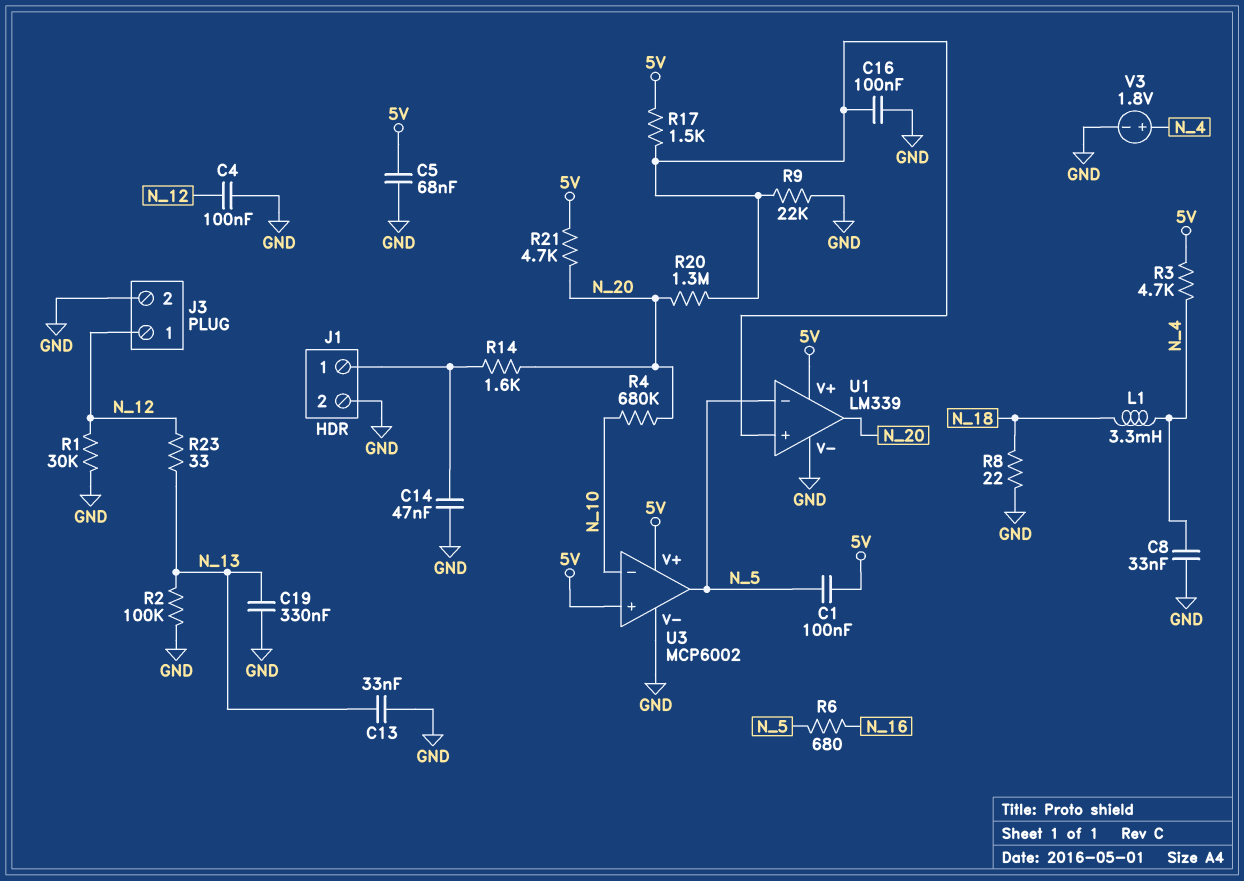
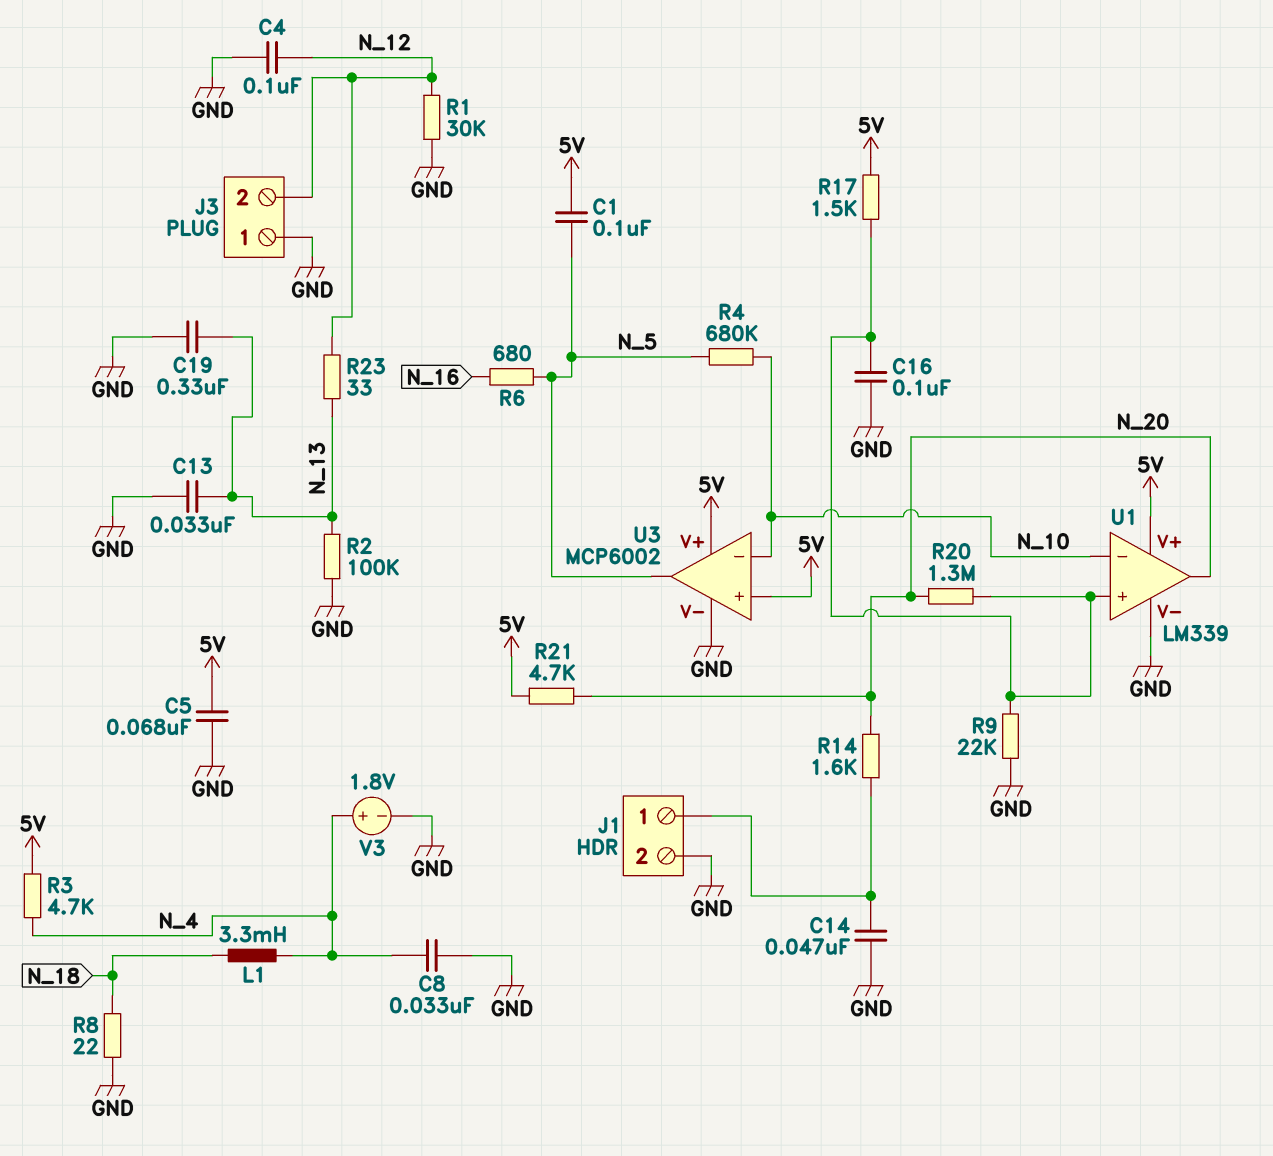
J3 pin 1: N_12 -> GND
J3 pin 2: GND -> N_12
R4: 680k (N_10, N_20) -> 680k (N_5, N_10)
U1 pin in-: N_5 -> N_10

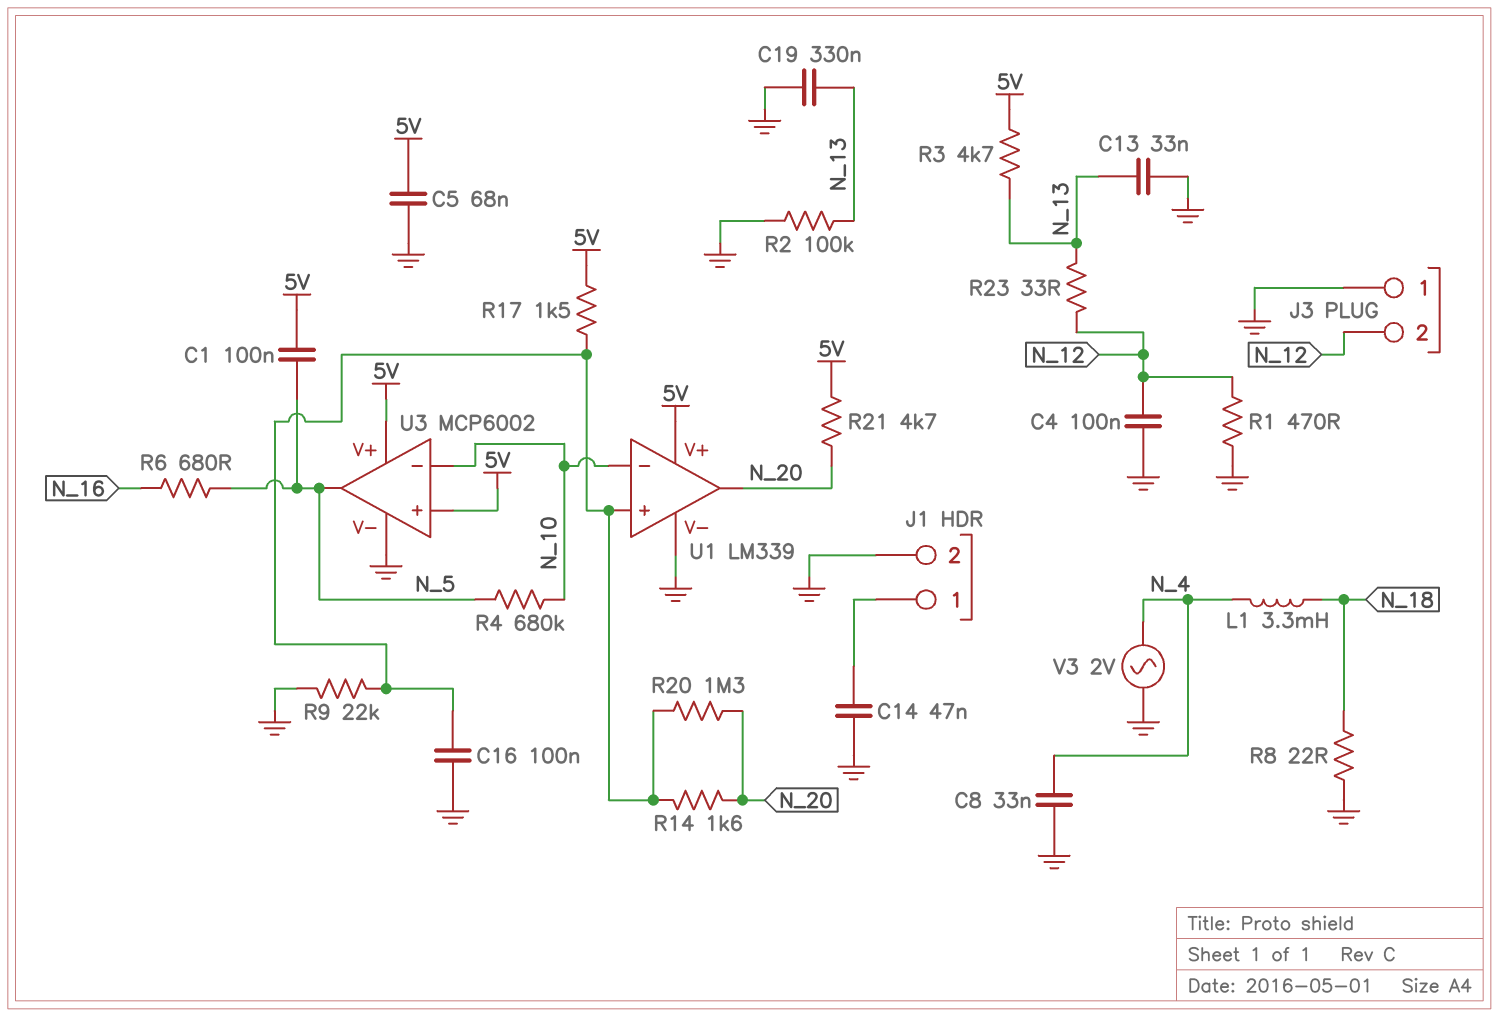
R1: 30k (GND, N_12) -> 470 (GND, N_12)
R3: 4.7k (5V, N_4) -> 4.7k (5V, N_13)
R14: 1.6k (J1/1, N_20) -> 1.6k (N_20, U1/in+)
V3: 1.8V (plus N_4, minus GND) -> AC 2V (GND, N_4)

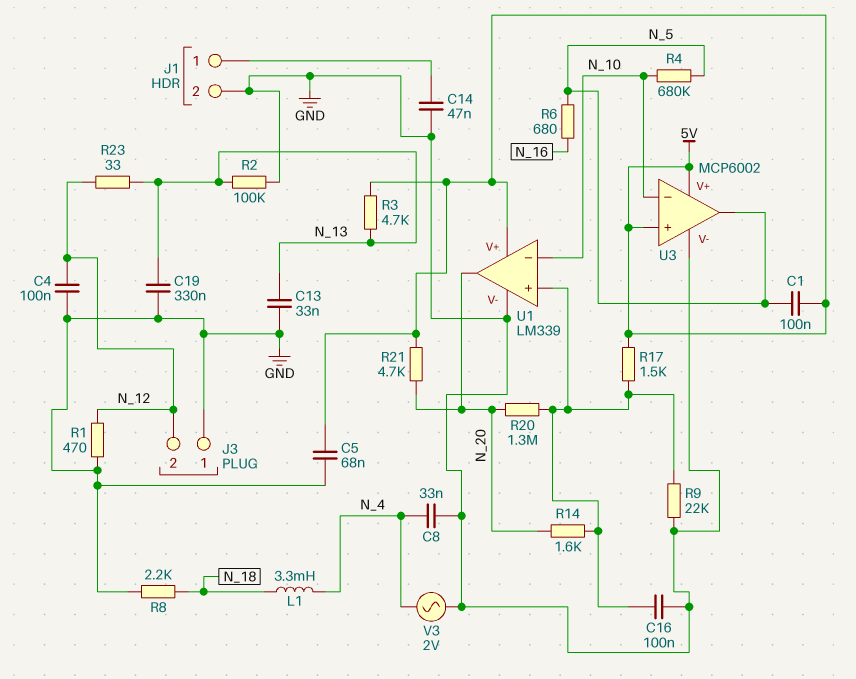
R8: 22 (GND, N_18) -> 2.2k (GND, N_18)

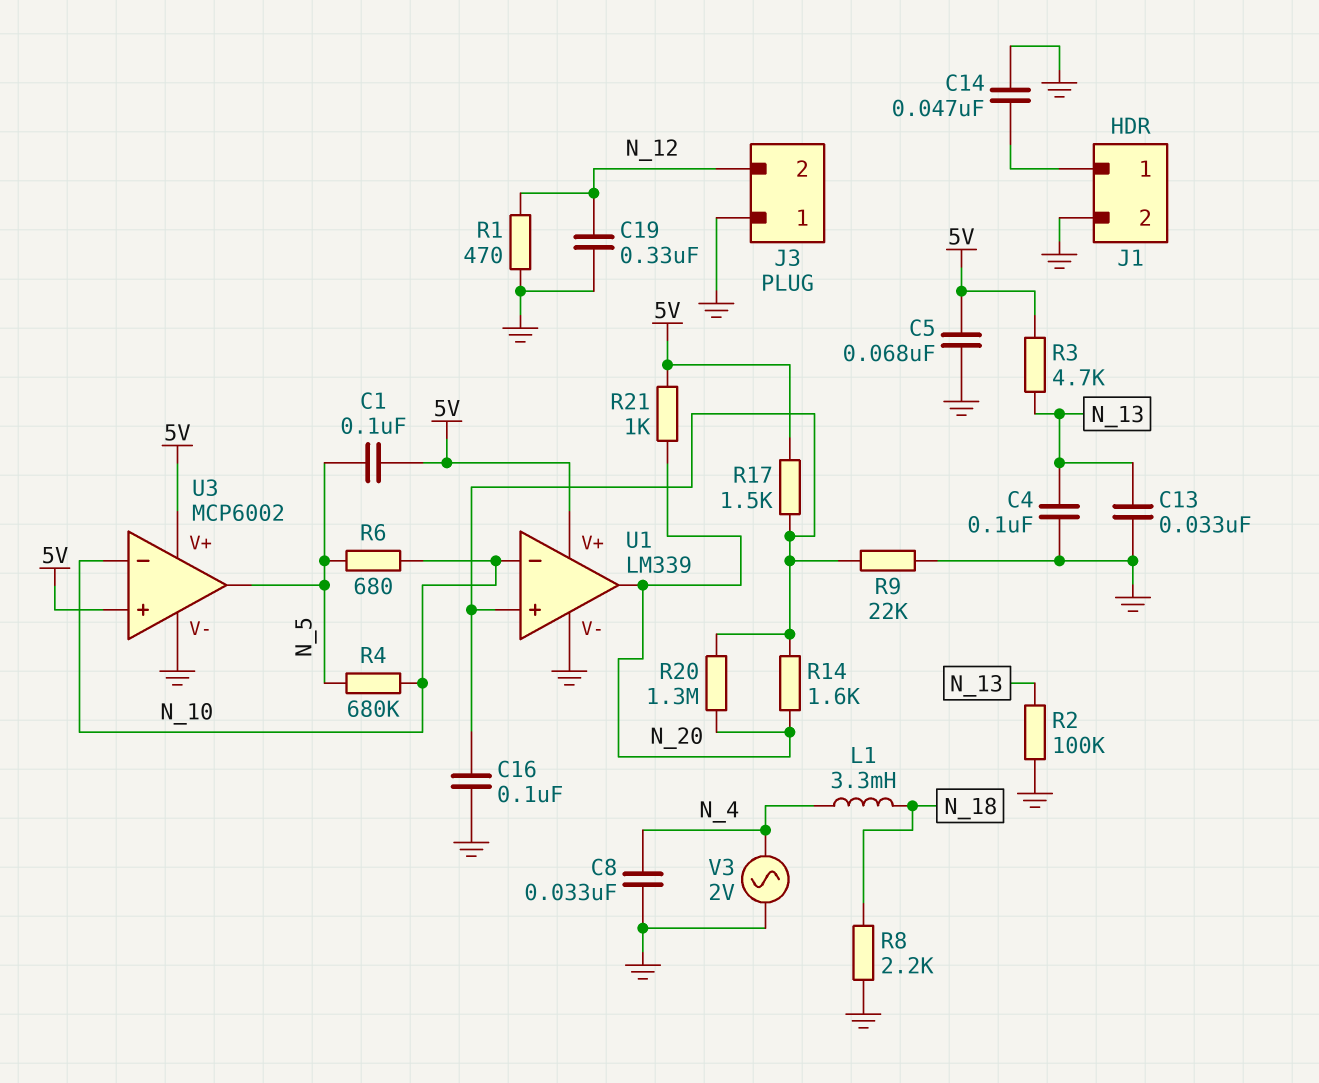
C4: 100nF (GND, N_12) -> 100nF (GND, N_13)
C19: 330nF (GND, N_13) -> 330nF (GND, N_12)
R6: 680 (N_5, N_16) -> 680 (N_5, N_10)
R21: 4.7k (5V, N_20) -> 1k (5V, N_20)
R23: 33 (N_12, N_13) -> none

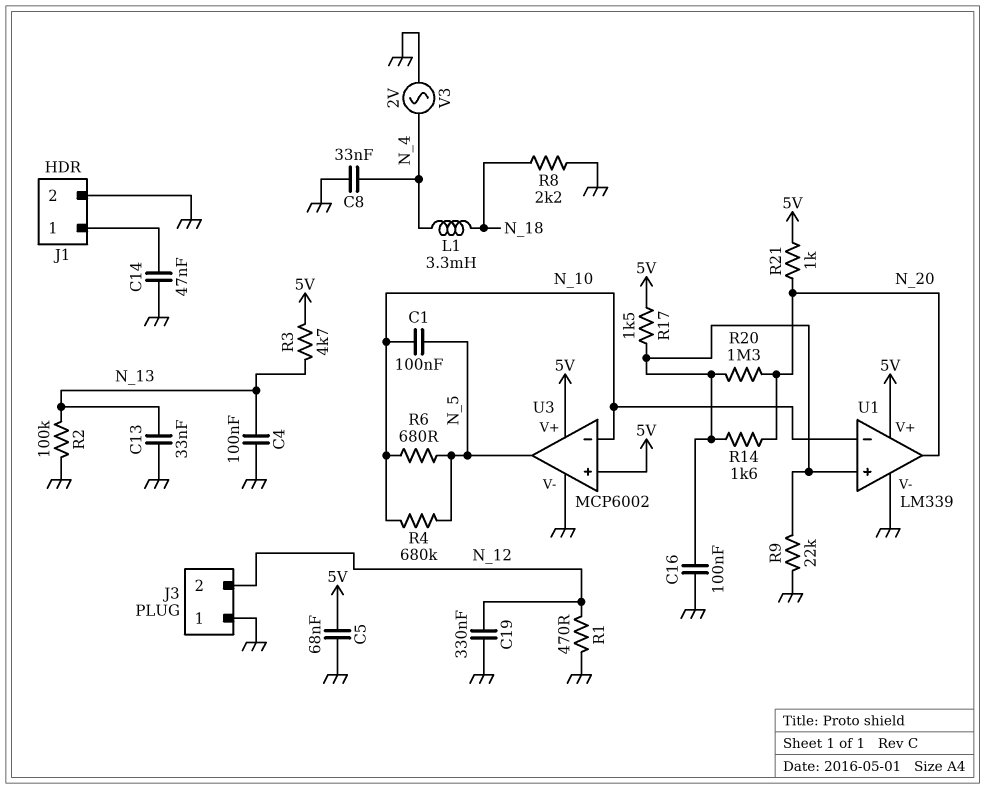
C1: 100nF (5V, N_5) -> 100nF (N_5, N_10)

